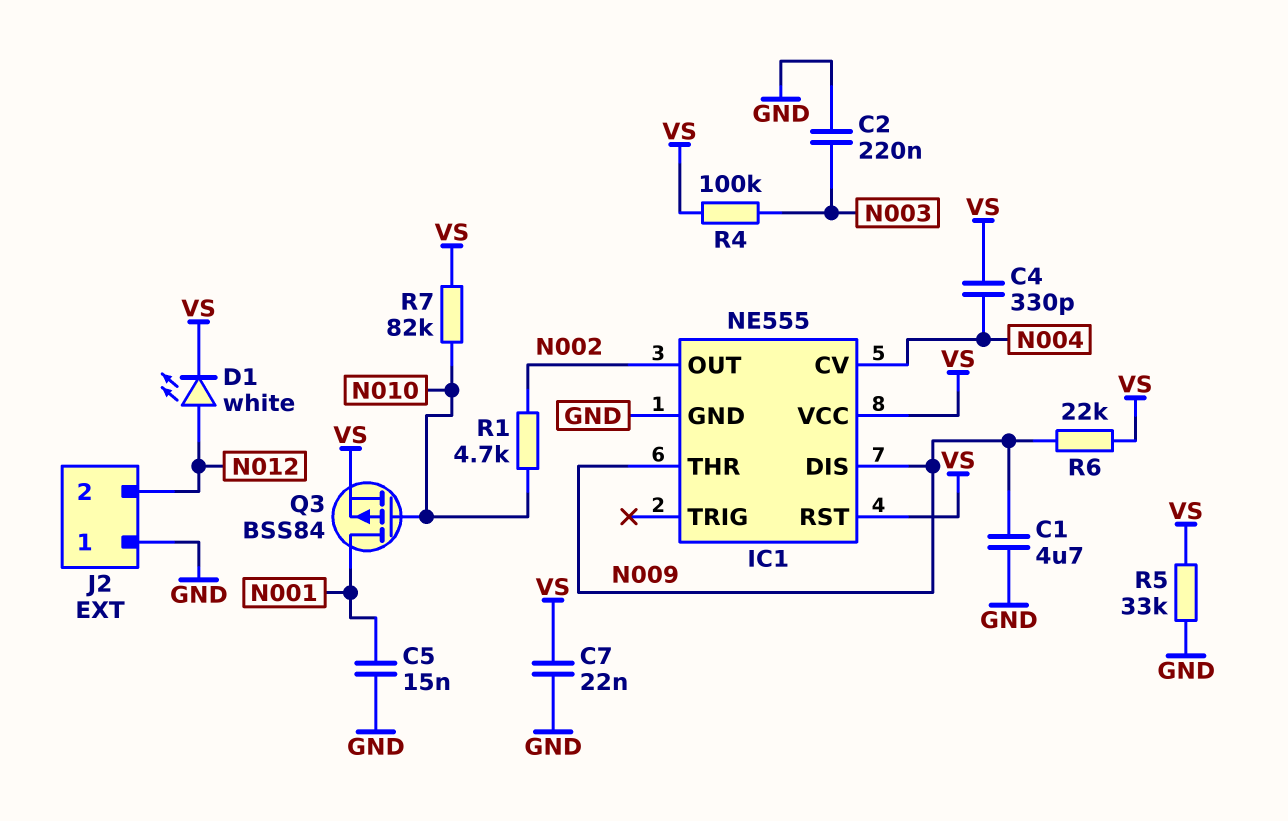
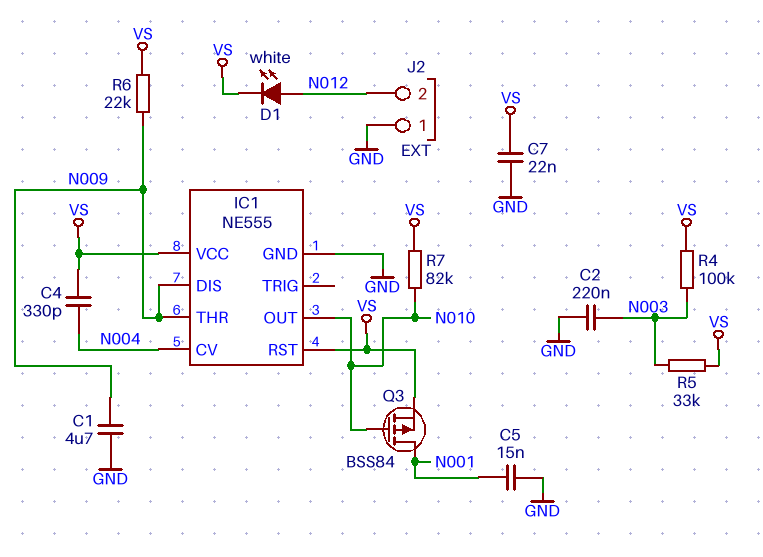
IC1 pin OUT: N002 -> N010
R1: 4.7k (N002, N010) -> none
R5: 33k (GND, VS) -> 33k (N003, VS)

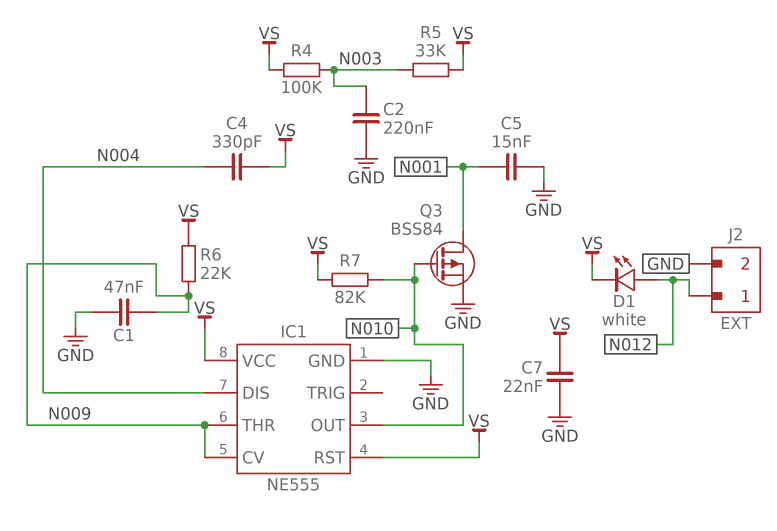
C1: 4.7uF (GND, N009) -> 47nF (GND, N009)
IC1 pin CV: N004 -> N009
IC1 pin DIS: N009 -> N004
J2 pin 1: GND -> N012
J2 pin 2: N012 -> GND
Q3: PMOS BSS84 (G N010, D N001, S VS) -> PMOS BSS84 (G N010, D N001, S GND)

